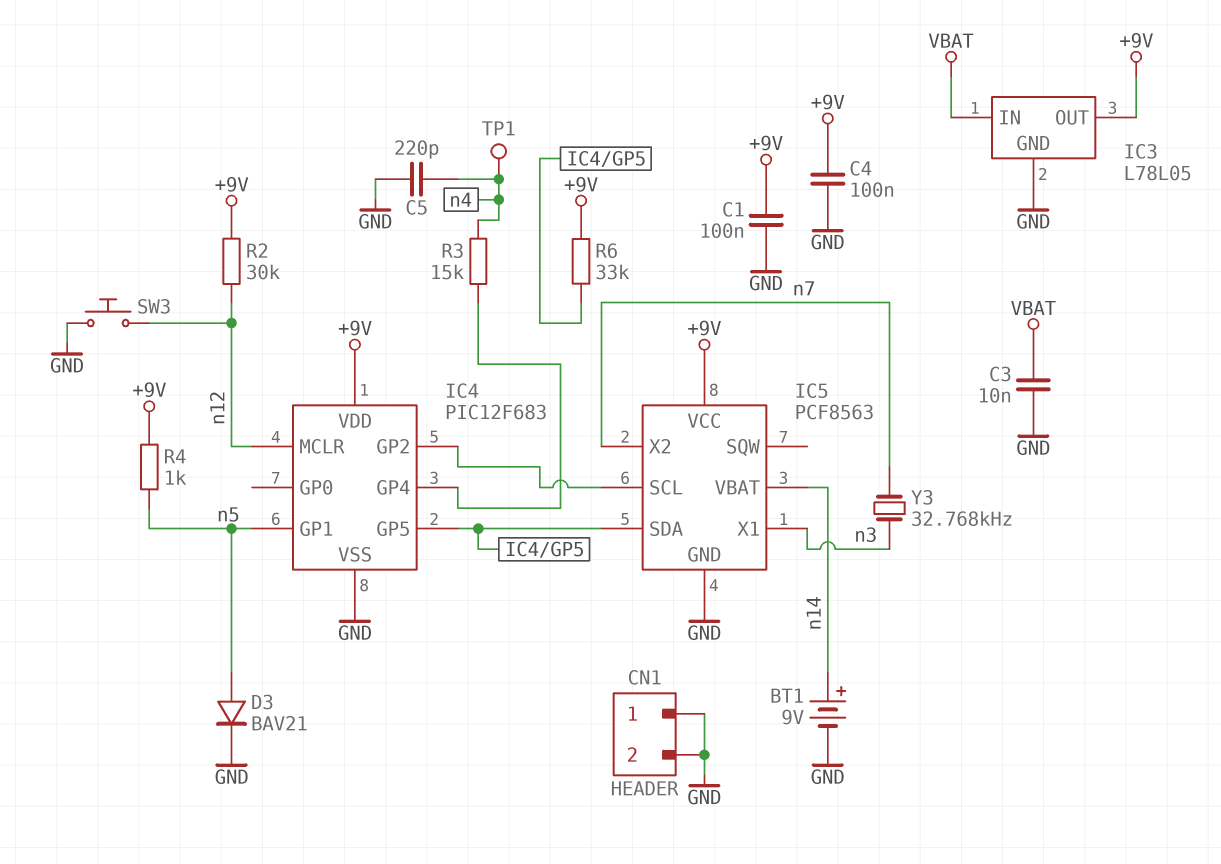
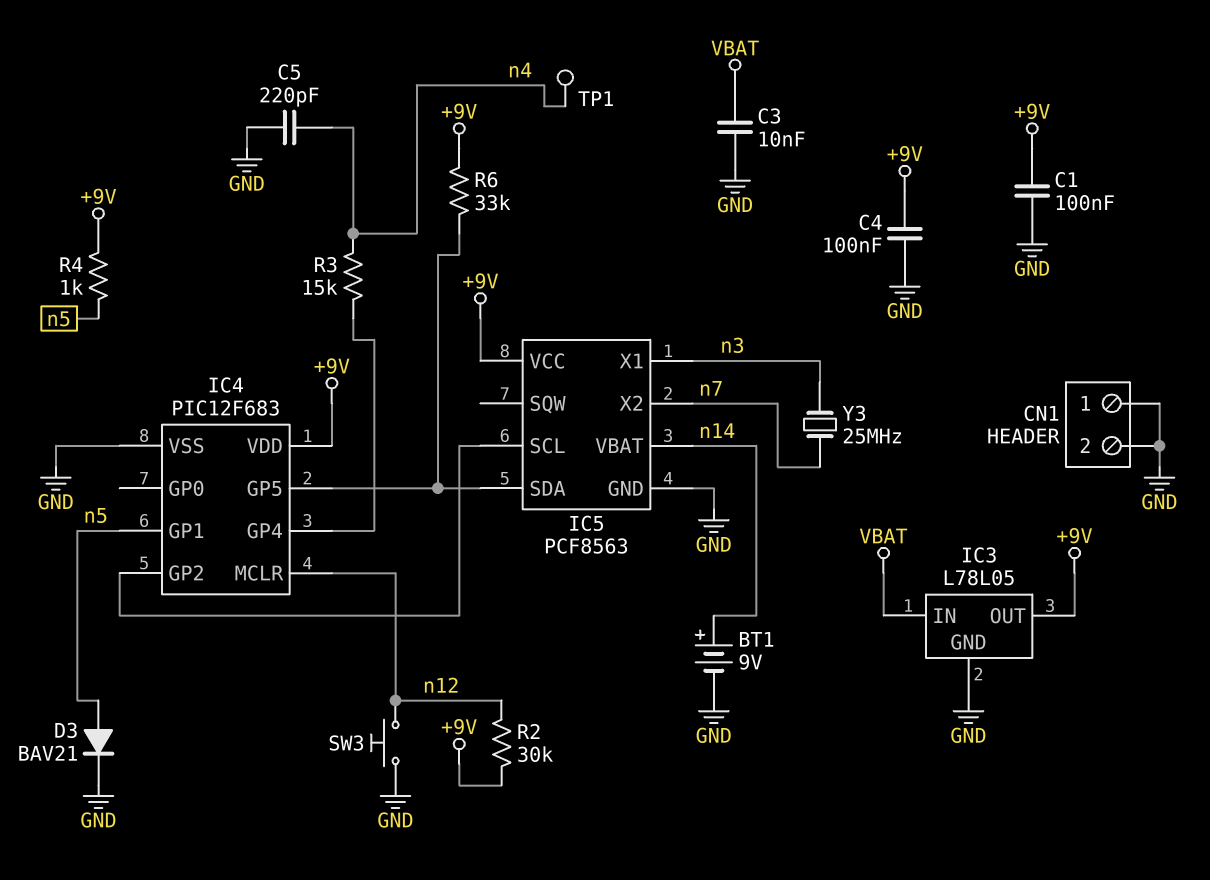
Y3: 32.768kHz (n3, n7) -> 25MHz (n3, n7)

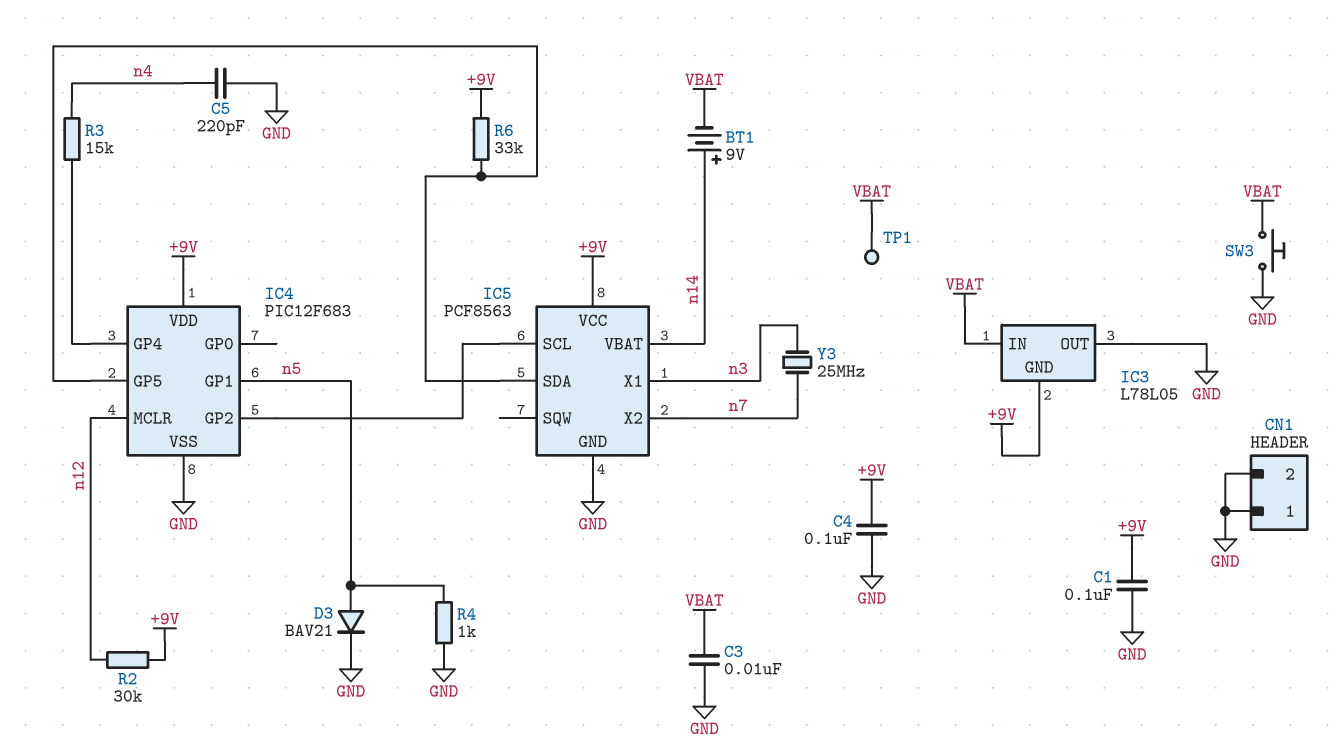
BT1: 9V (plus n14, minus GND) -> 9V (plus n14, minus VBAT)
IC3 pin GND: GND -> +9V
IC3 pin OUT: +9V -> GND
R4: 1k (+9V, n5) -> 1k (GND, n5)
SW3: button (GND, n12) -> button (GND, VBAT)
TP1: test point (n4) -> test point (VBAT)

